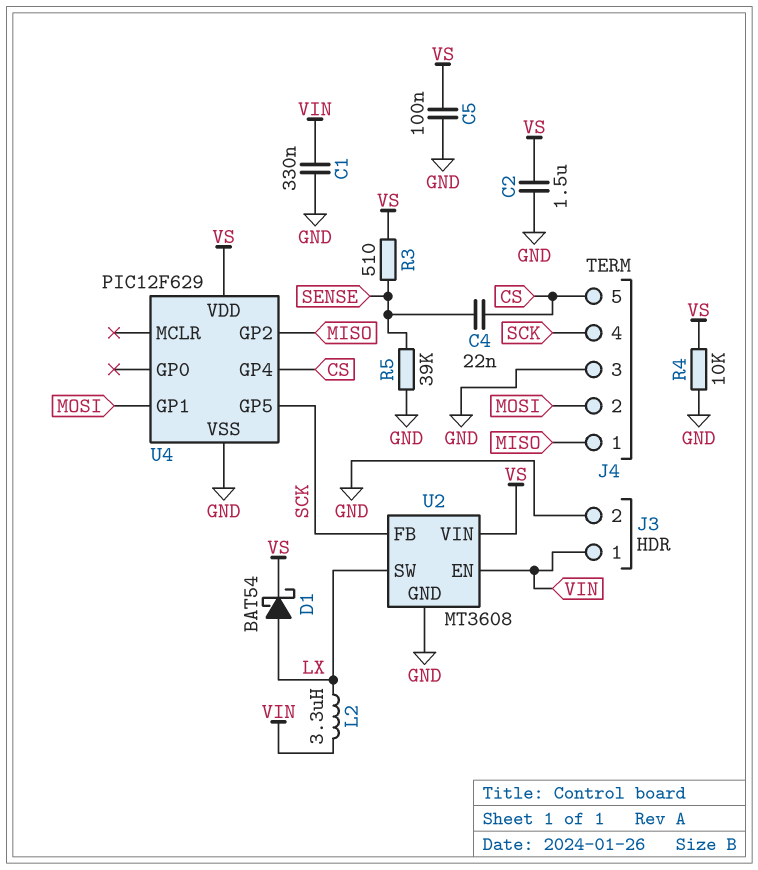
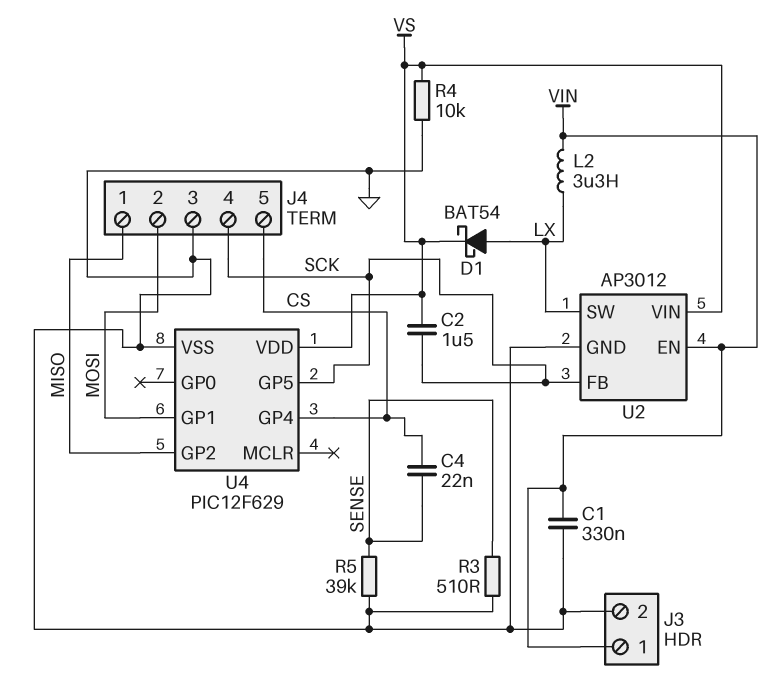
C2: 1.5uF (GND, VS) -> 1.5uF (SCK, VS)
C5: 100nF (GND, VS) -> none
R3: 510 (SENSE, VS) -> 510 (GND, SENSE)
U2: MT3608 -> AP3012

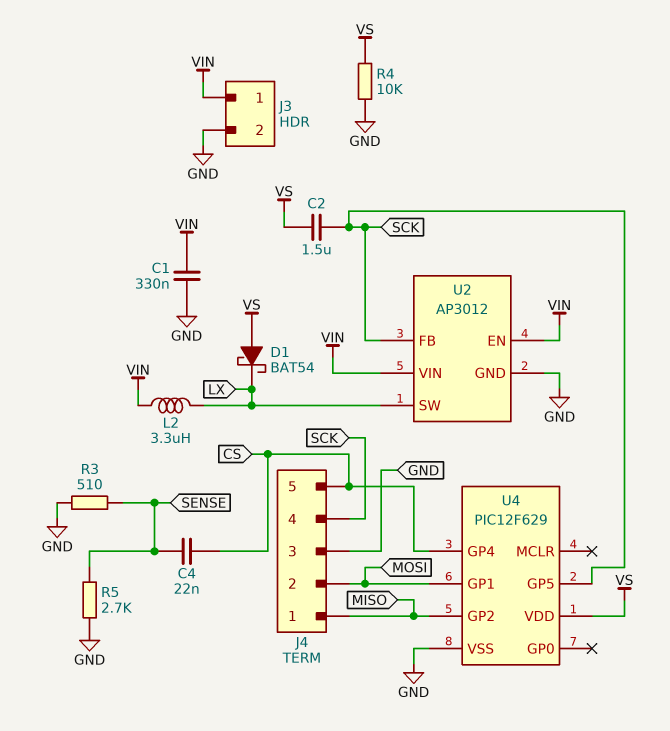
D1: schottky BAT54 (A LX, K VS) -> schottky BAT54 (A VS, K LX)
R5: 39k (GND, SENSE) -> 2.7k (GND, SENSE)
U2 pin VIN: VS -> VIN

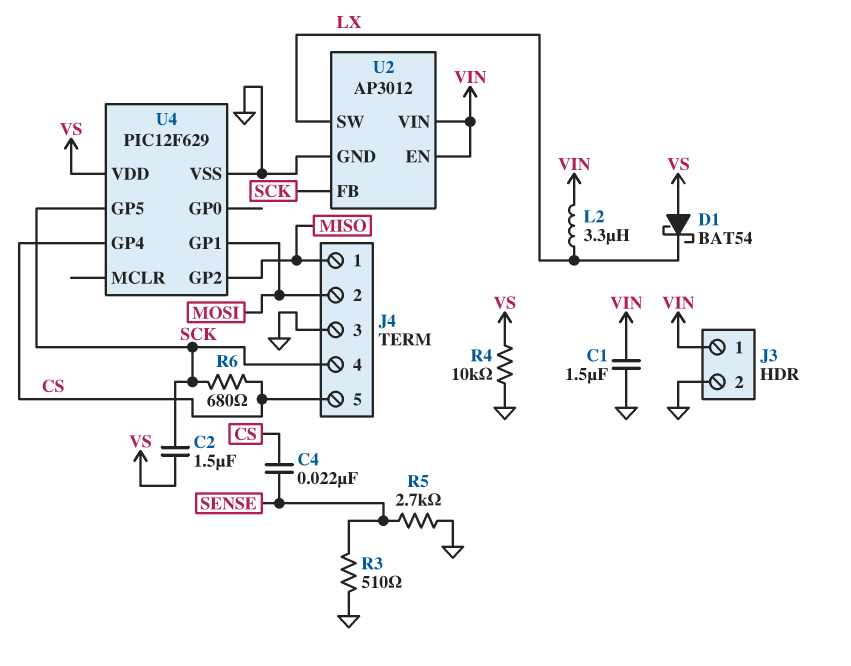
C1: 330nF (GND, VIN) -> 1.5uF (GND, VIN)
R6: none -> 680 (CS, SCK)

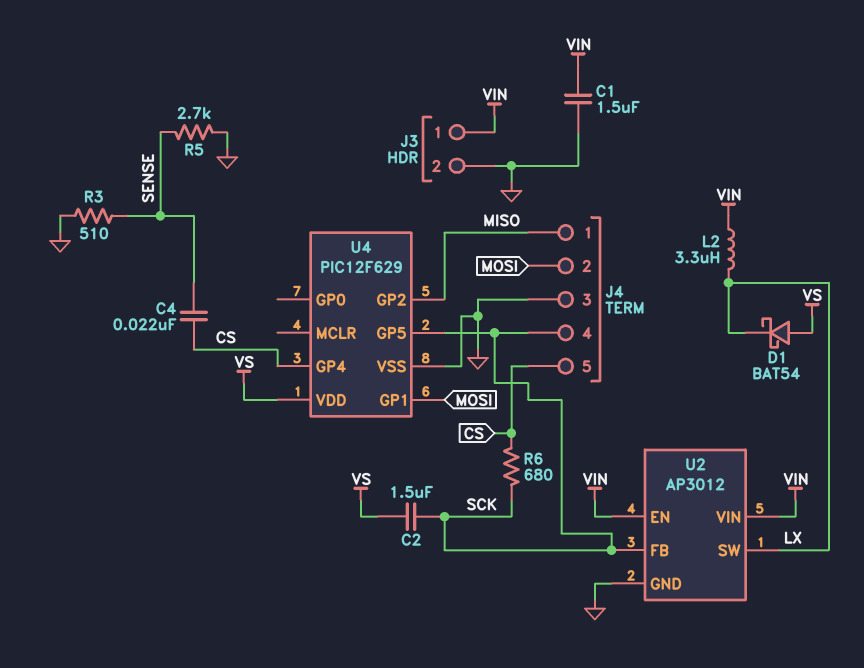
R4: 10k (GND, VS) -> none

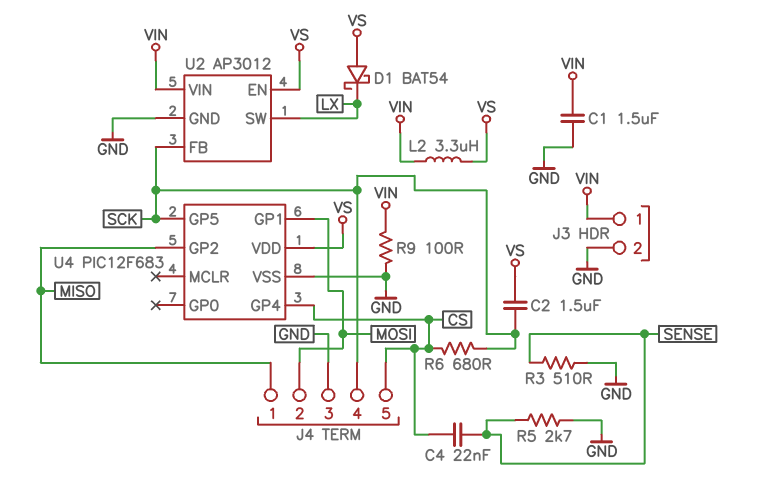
L2: 3.3uH (LX, VIN) -> 3.3uH (VIN, VS)
R9: none -> 100 (GND, VIN)
U2 pin EN: VIN -> VS
U4: PIC12F629 -> PIC12F683

